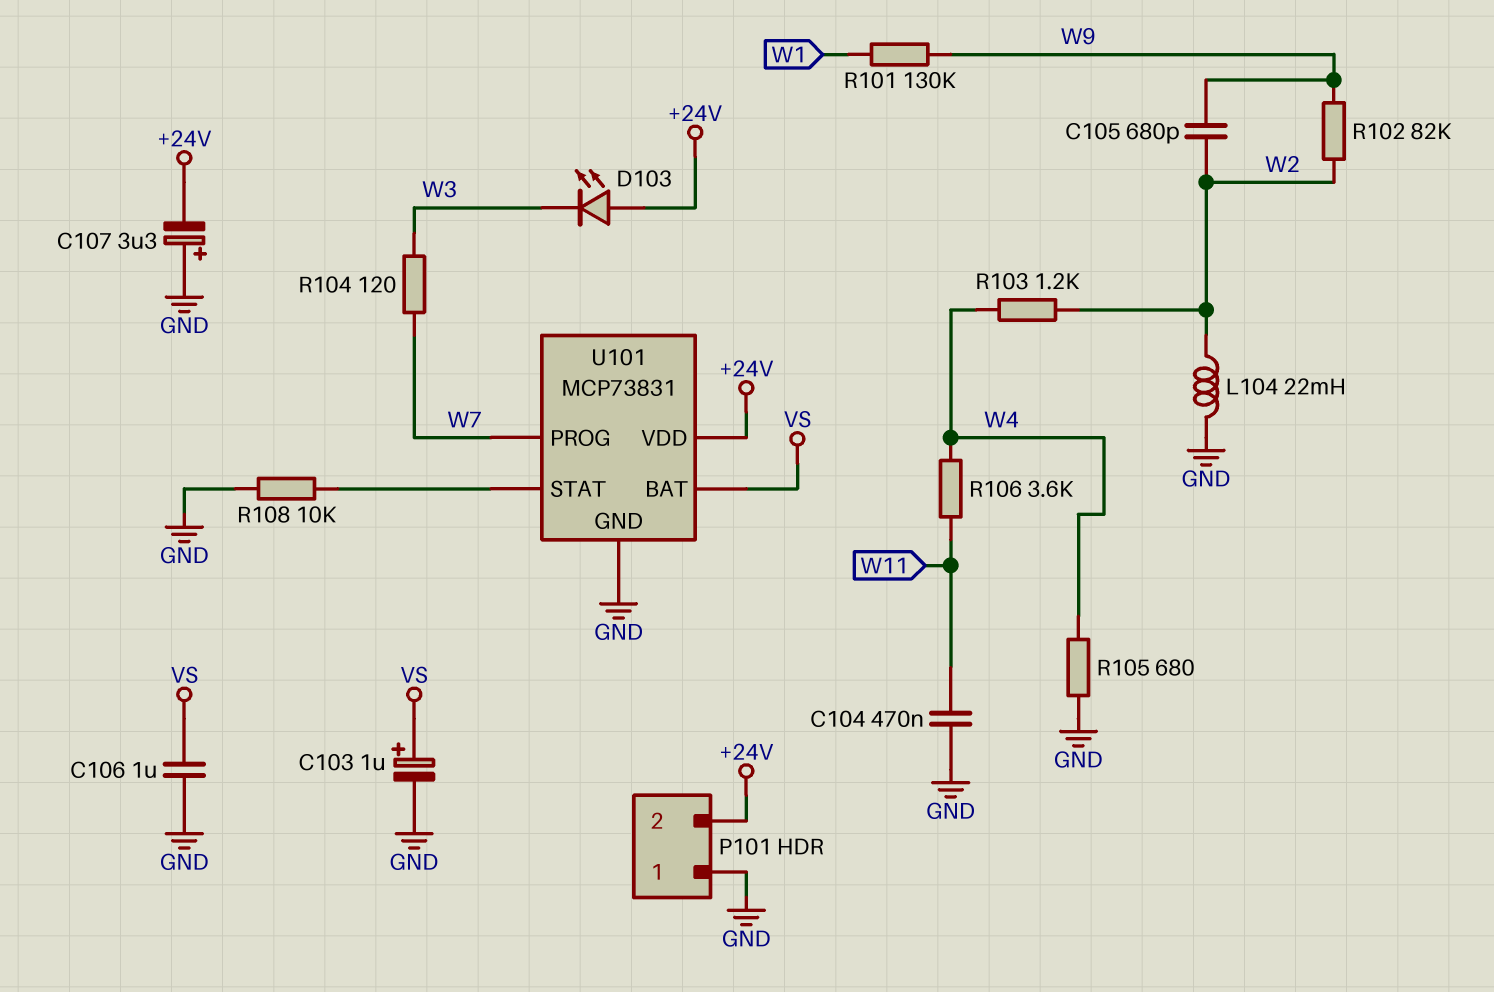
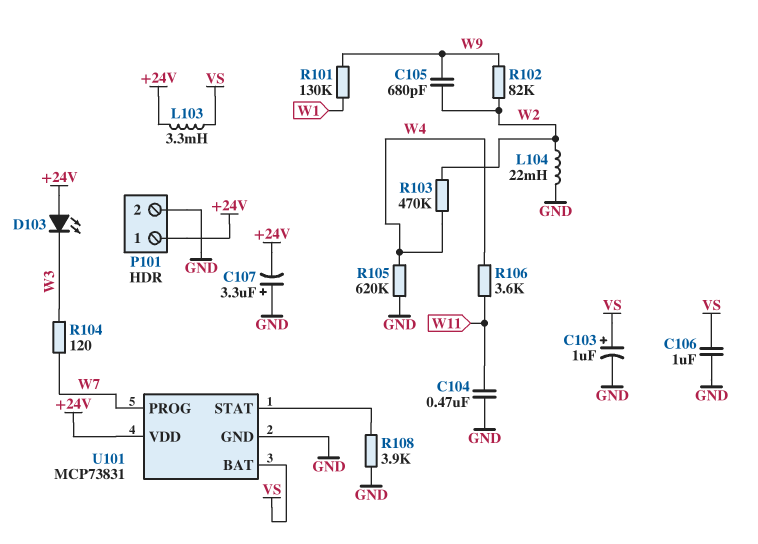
L103: none -> 3.3mH (+24V, VS)
P101 pin 1: GND -> +24V
P101 pin 2: +24V -> GND
R103: 1.2k (W2, W4) -> 470k (W2, W4)
R105: 680 (GND, W4) -> 620k (GND, W4)
R108: 10k (GND, U101/STAT) -> 3.9k (GND, U101/STAT)

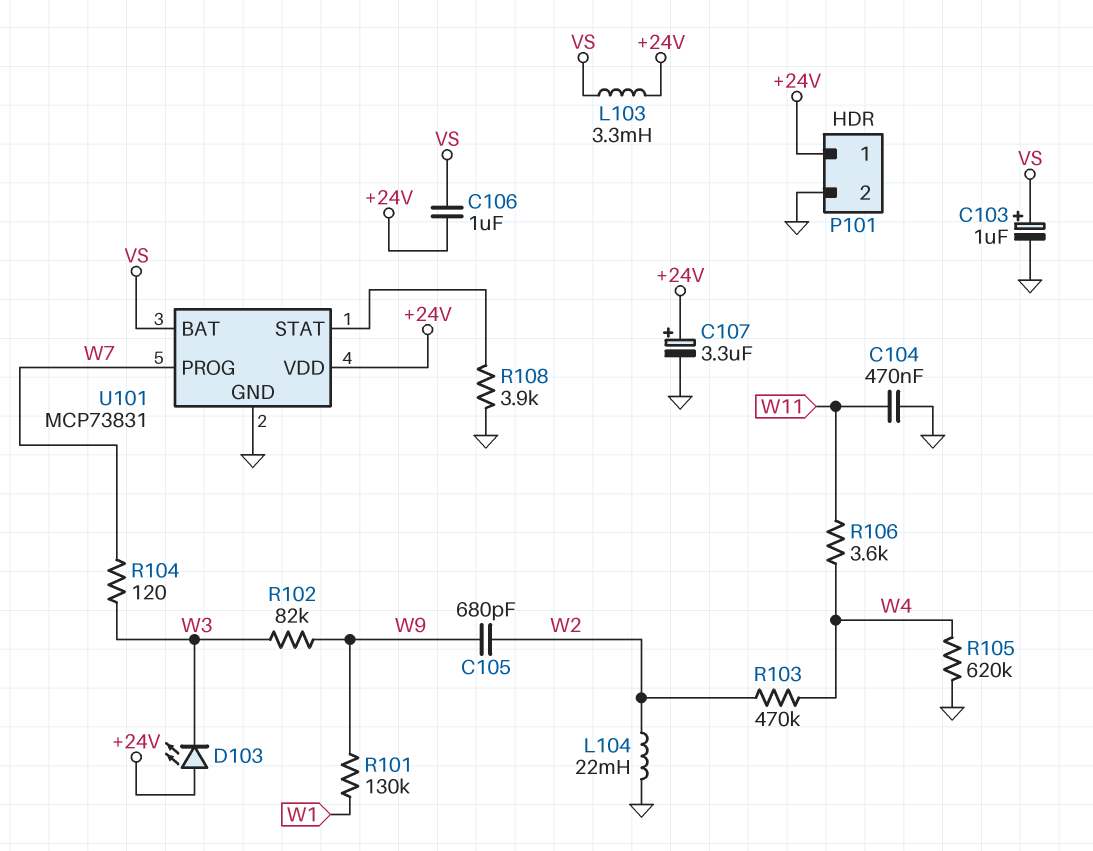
C106: 1uF (GND, VS) -> 1uF (+24V, VS)
C107: 3.3uF (plus GND, minus +24V) -> 3.3uF (plus +24V, minus GND)
R102: 82k (W2, W9) -> 82k (W3, W9)

